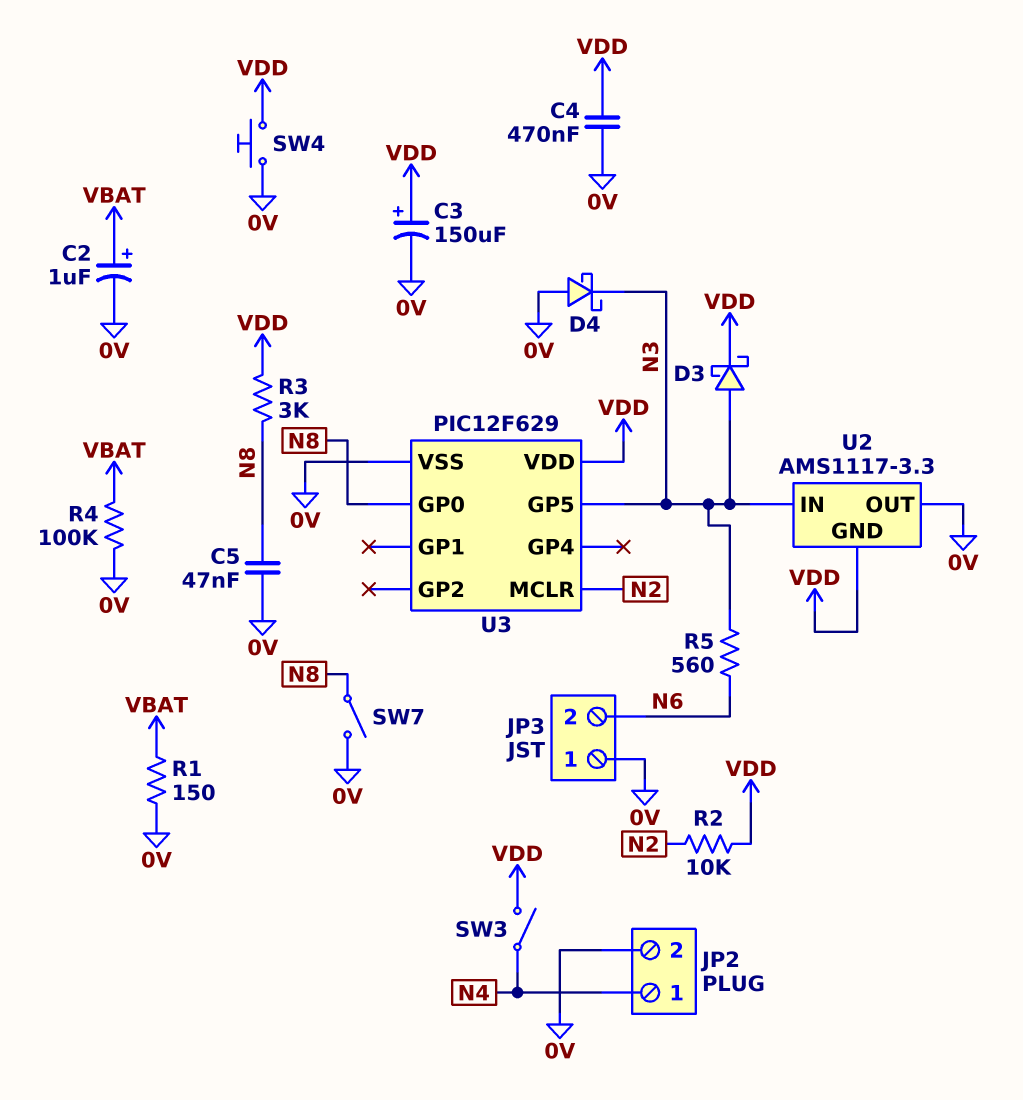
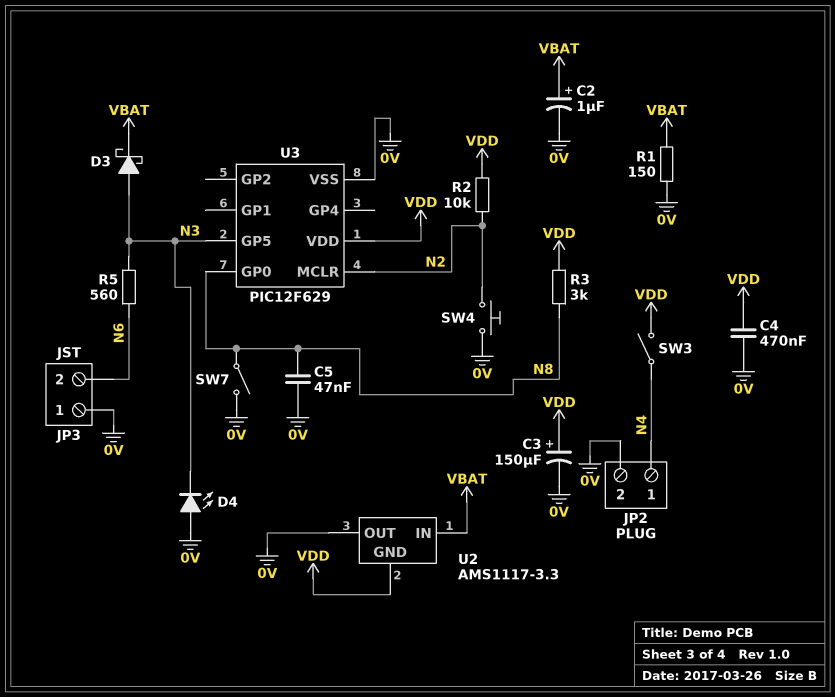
D3: schottky (A N3, K VDD) -> schottky (A N3, K VBAT)
D4: schottky (A 0V, K N3) -> LED (A 0V, K N3)
R4: 100k (0V, VBAT) -> none
SW4: button (0V, VDD) -> button (0V, N2)
U2 pin IN: N3 -> VBAT

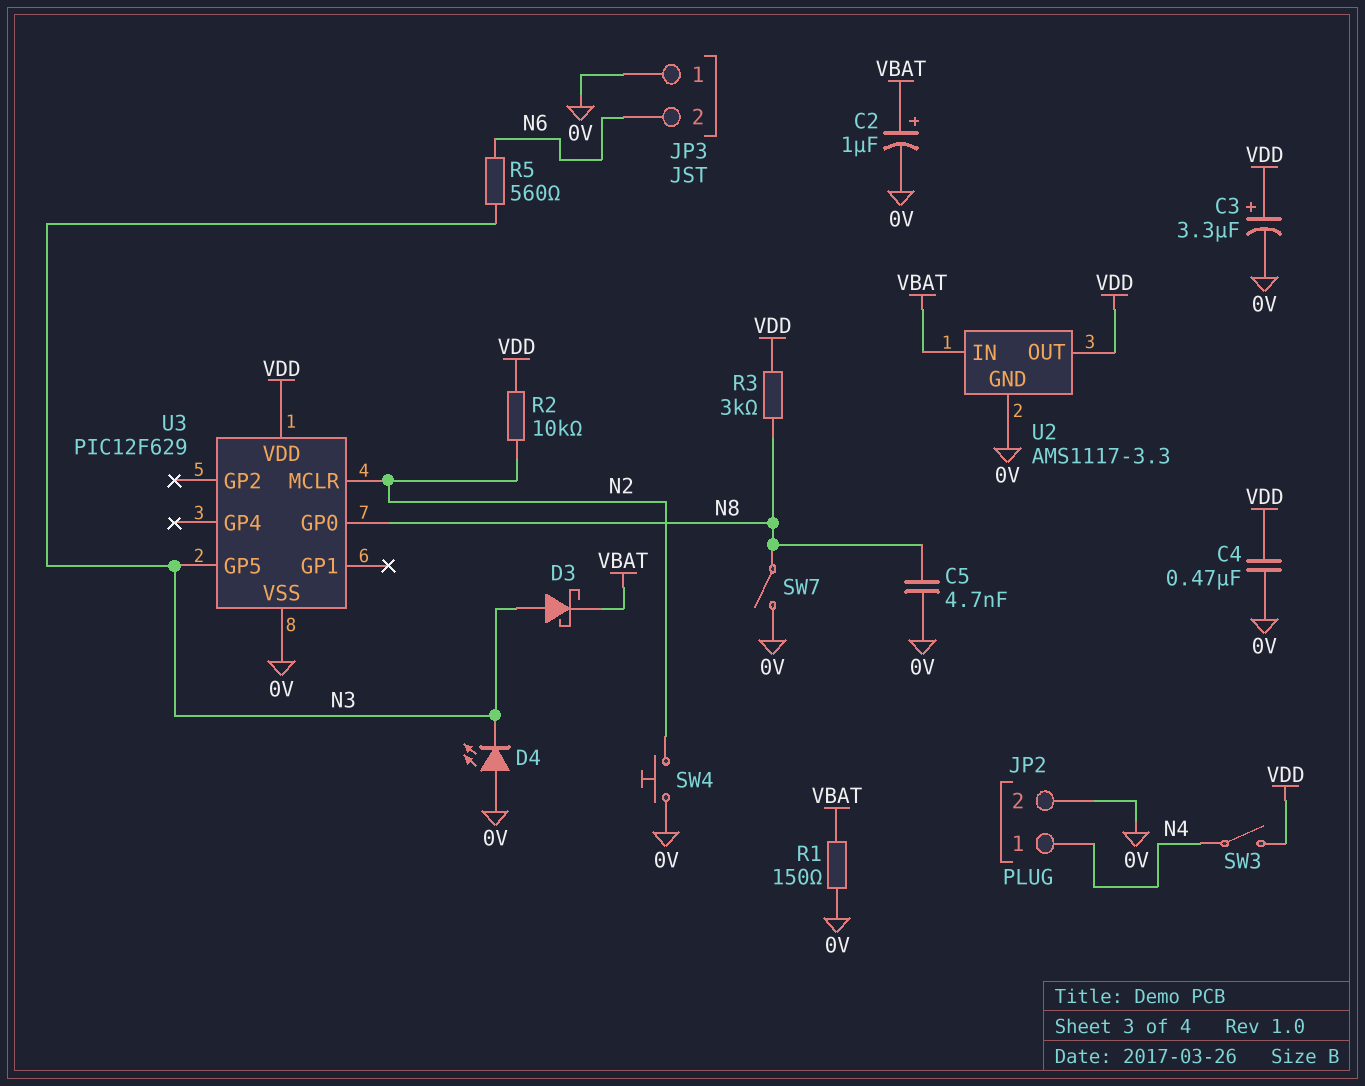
C3: 150uF (plus VDD, minus 0V) -> 3.3uF (plus VDD, minus 0V)
C5: 47nF (0V, N8) -> 4.7nF (0V, N8)
U2 pin GND: VDD -> 0V
U2 pin OUT: 0V -> VDD

